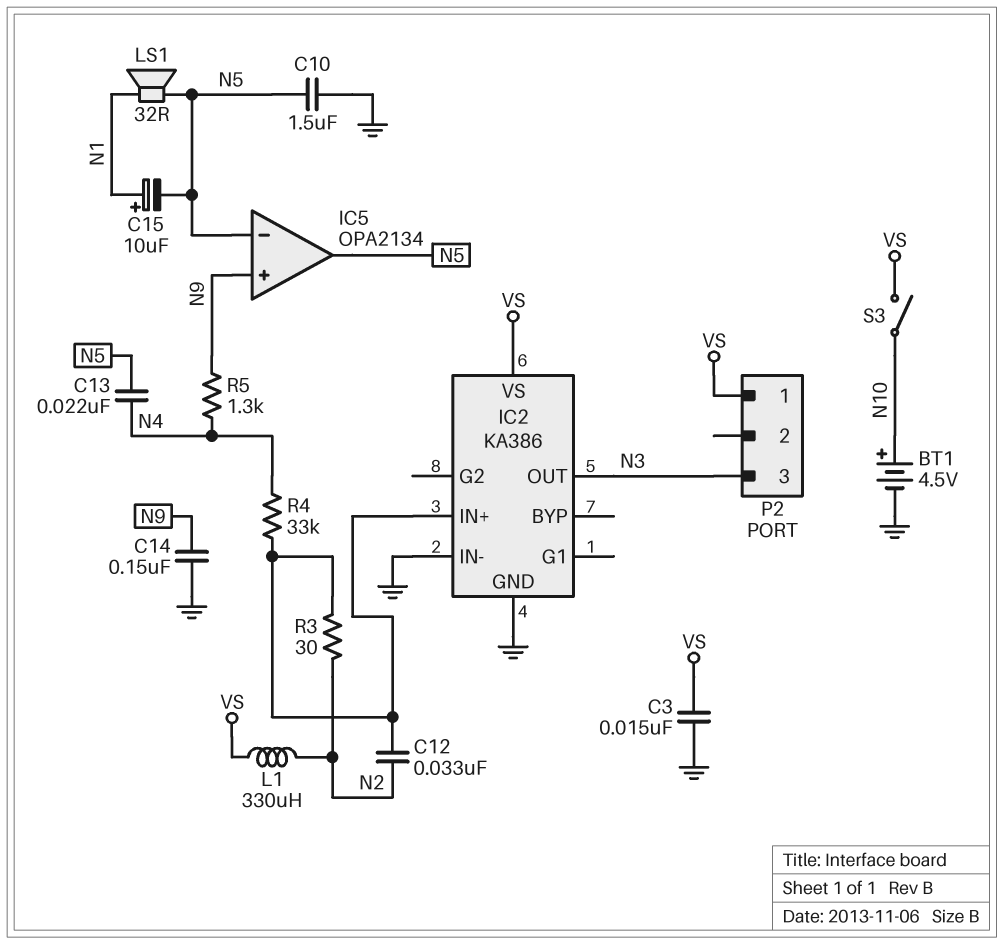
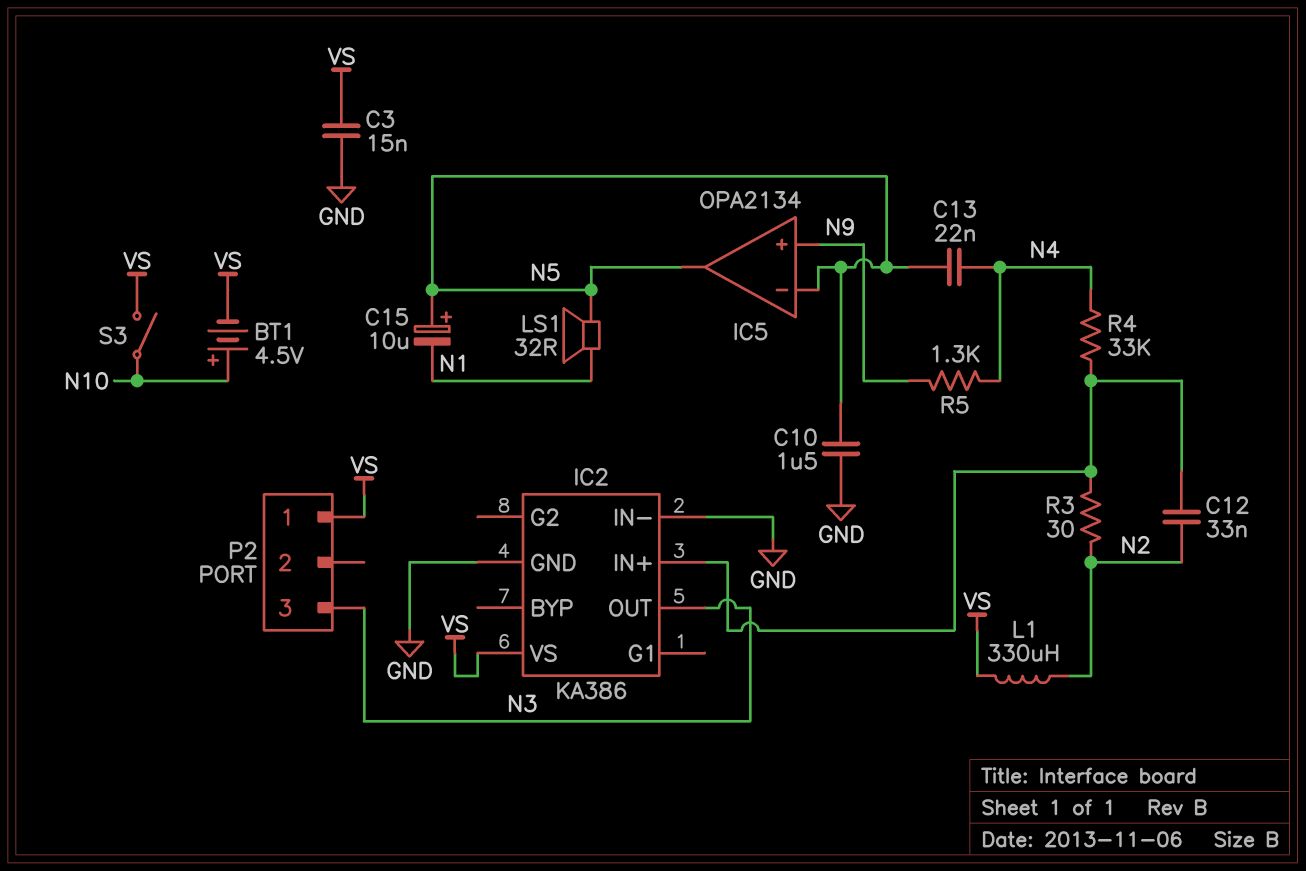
BT1: 4.5V (plus N10, minus GND) -> 4.5V (plus N10, minus VS)
C14: 150nF (GND, N9) -> none
C15: 10uF (plus N1, minus N5) -> 10uF (plus N5, minus N1)

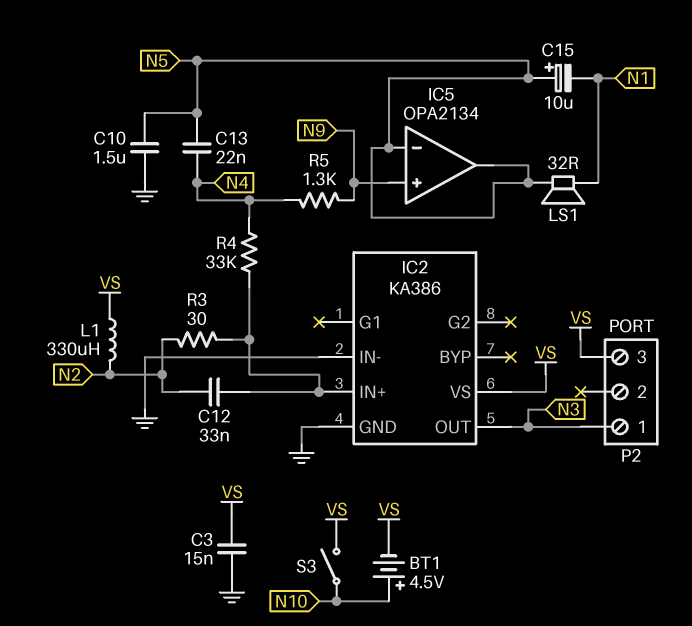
P2 pin 1: VS -> N3
P2 pin 3: N3 -> VS

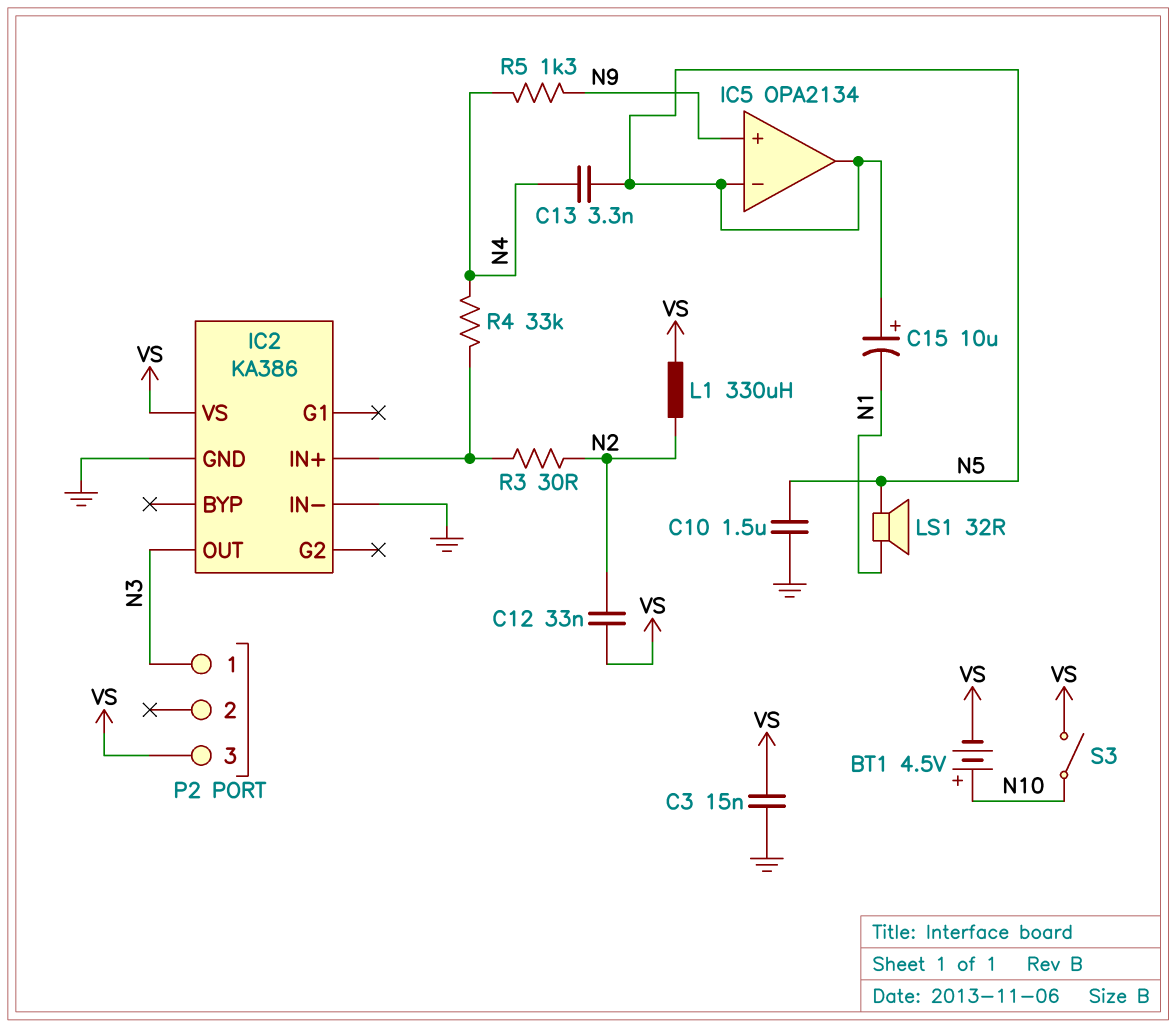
C12: 33nF (IC2/IN+, N2) -> 33nF (N2, VS)
C13: 22nF (N4, N5) -> 3.3nF (N4, N5)

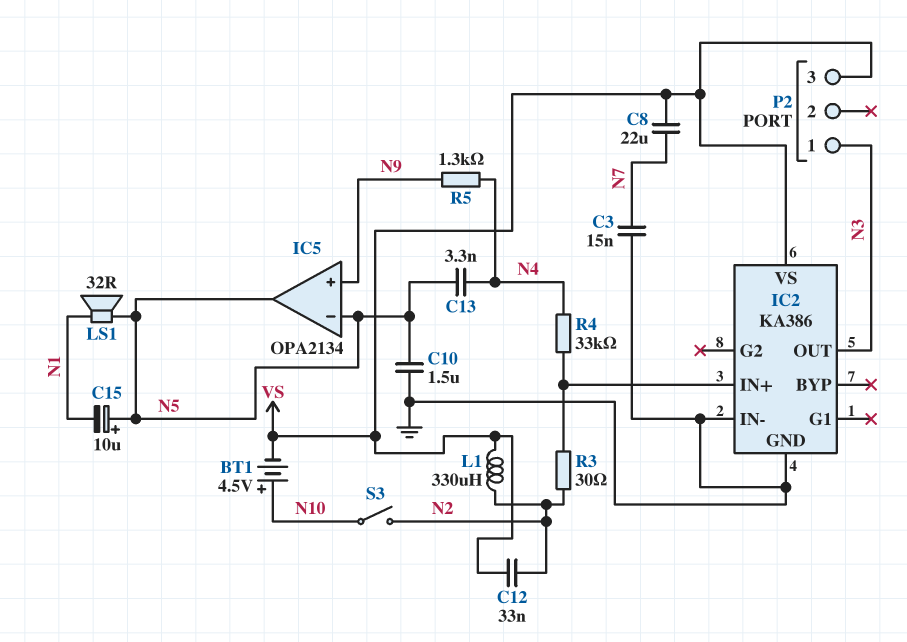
C3: 15nF (GND, VS) -> 15nF (GND, N7)
C8: none -> 22uF (N7, VS)
S3: switch (N10, VS) -> switch (N2, N10)

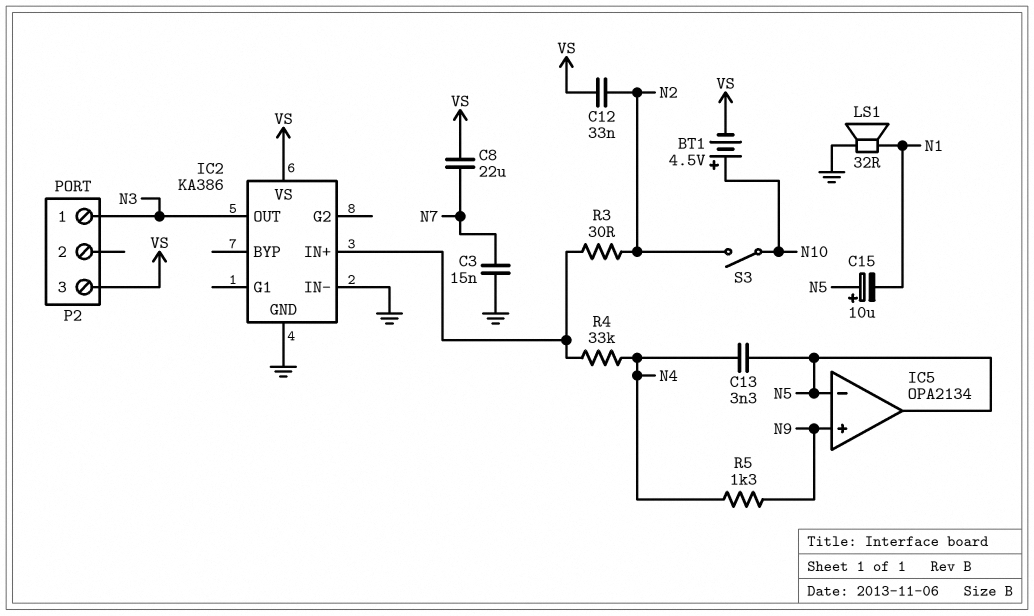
C10: 1.5uF (GND, N5) -> none
L1: 330uH (N2, VS) -> none
LS1: speaker 32R (N1, N5) -> speaker 32R (GND, N1)

